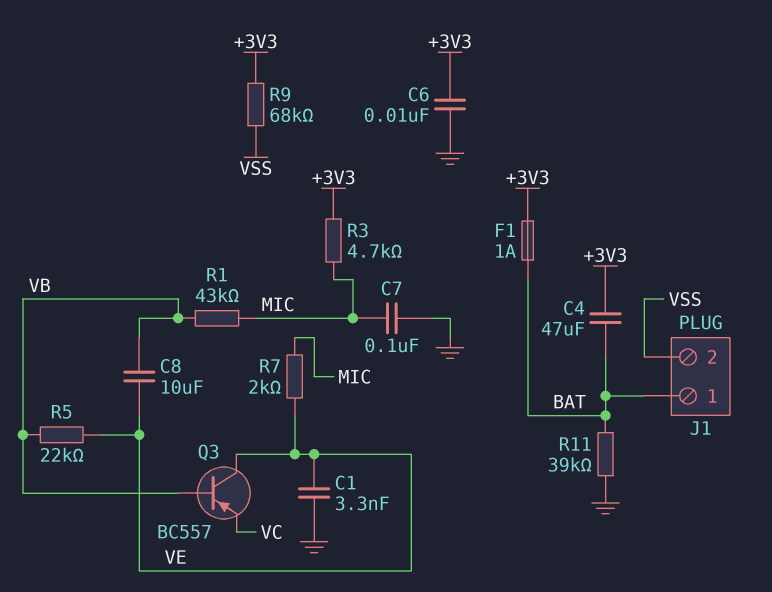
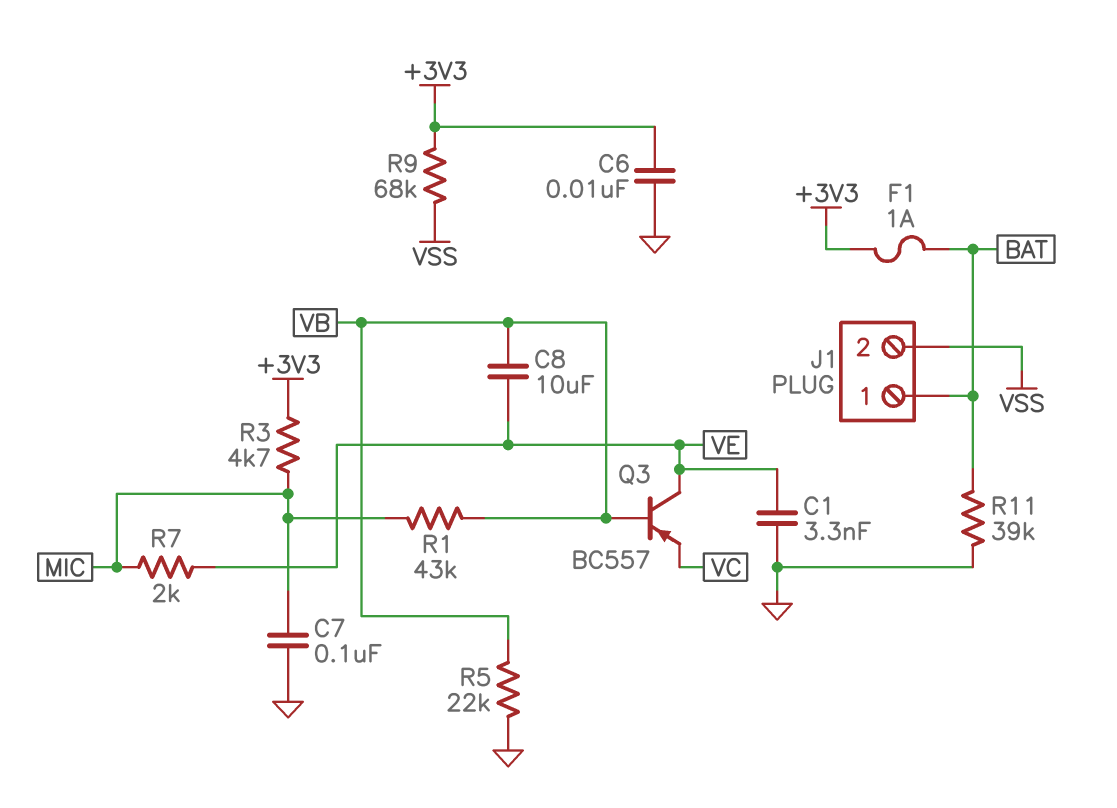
C4: 47uF (+3V3, BAT) -> none
R5: 22k (VB, VE) -> 22k (GND, VB)

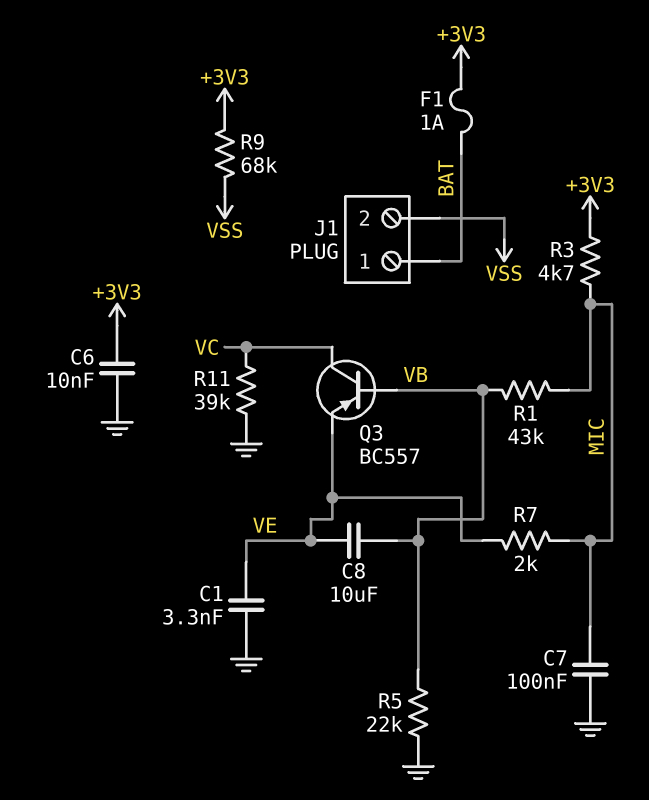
Q3: PNP BC557 (B VB, C VE, E VC) -> PNP BC557 (B VB, C VC, E VE)
R11: 39k (BAT, GND) -> 39k (GND, VC)

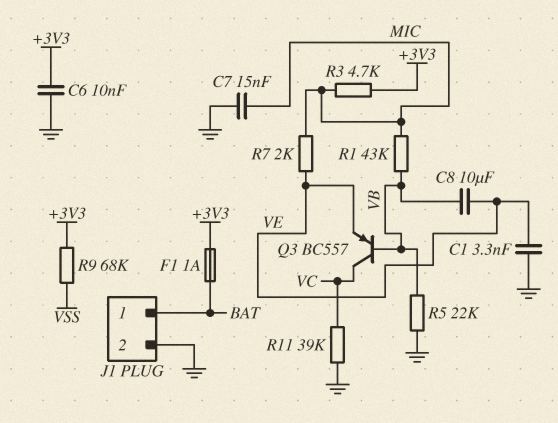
C7: 100nF (GND, MIC) -> 15nF (GND, MIC)
J1 pin 2: VSS -> GND

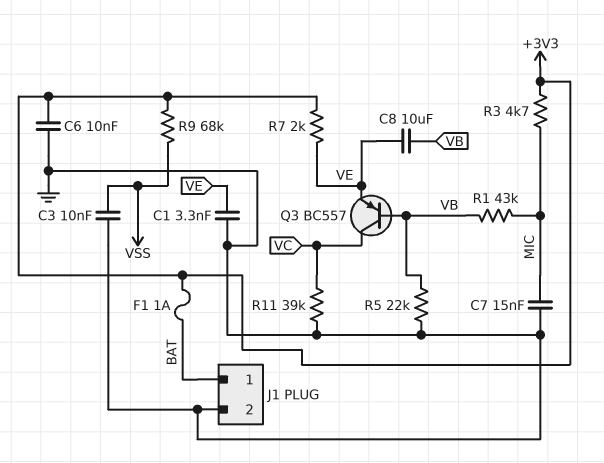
C3: none -> 10nF (GND, VSS)
R7: 2k (MIC, VE) -> 2k (+3V3, VE)

